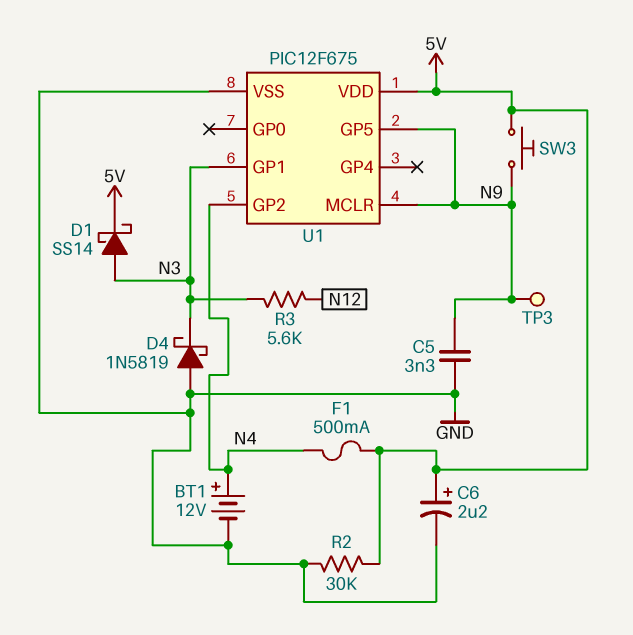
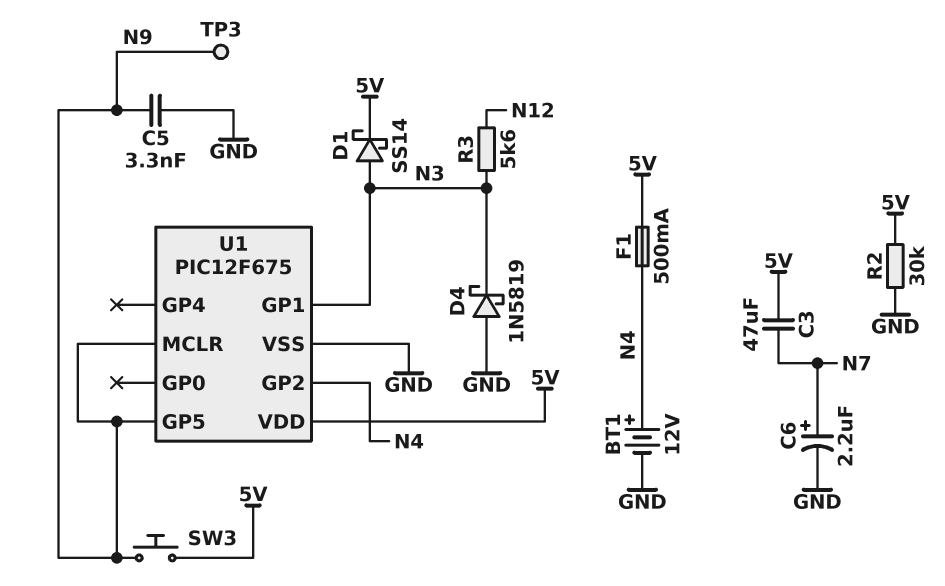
C3: none -> 47uF (5V, N7)
C6: 2.2uF (plus 5V, minus GND) -> 2.2uF (plus N7, minus GND)

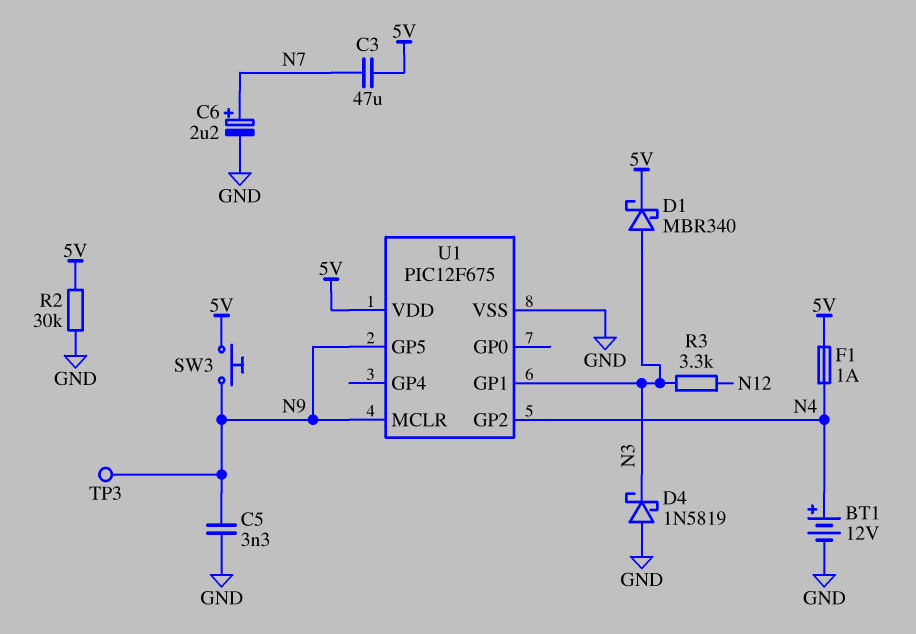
D1: schottky SS14 (A N3, K 5V) -> schottky MBR340 (A N3, K 5V)
F1: 500mA (5V, N4) -> 1A (5V, N4)
R3: 5.6k (N3, N12) -> 3.3k (N3, N12)

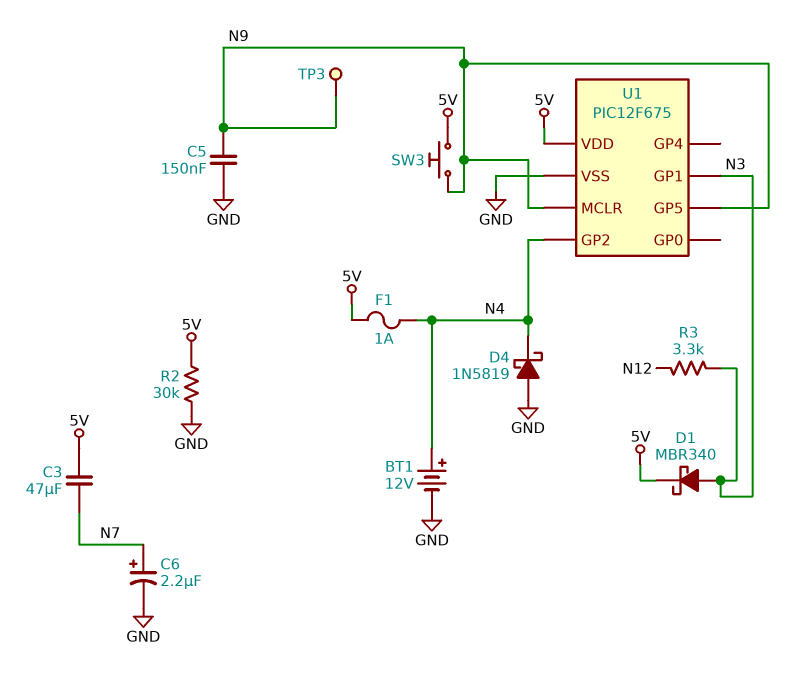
C5: 3.3nF (GND, N9) -> 150nF (GND, N9)
D4: schottky 1N5819 (A GND, K N3) -> schottky 1N5819 (A GND, K N4)

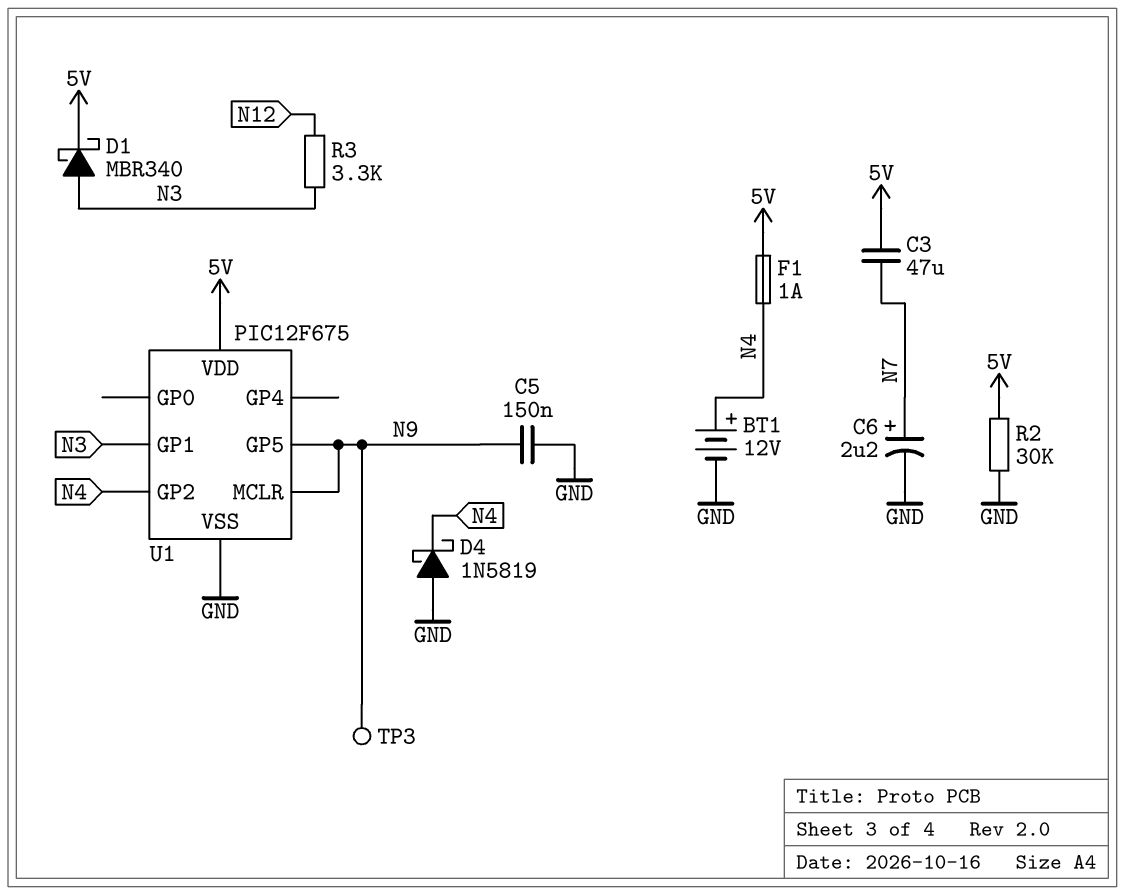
SW3: button (5V, N9) -> none

